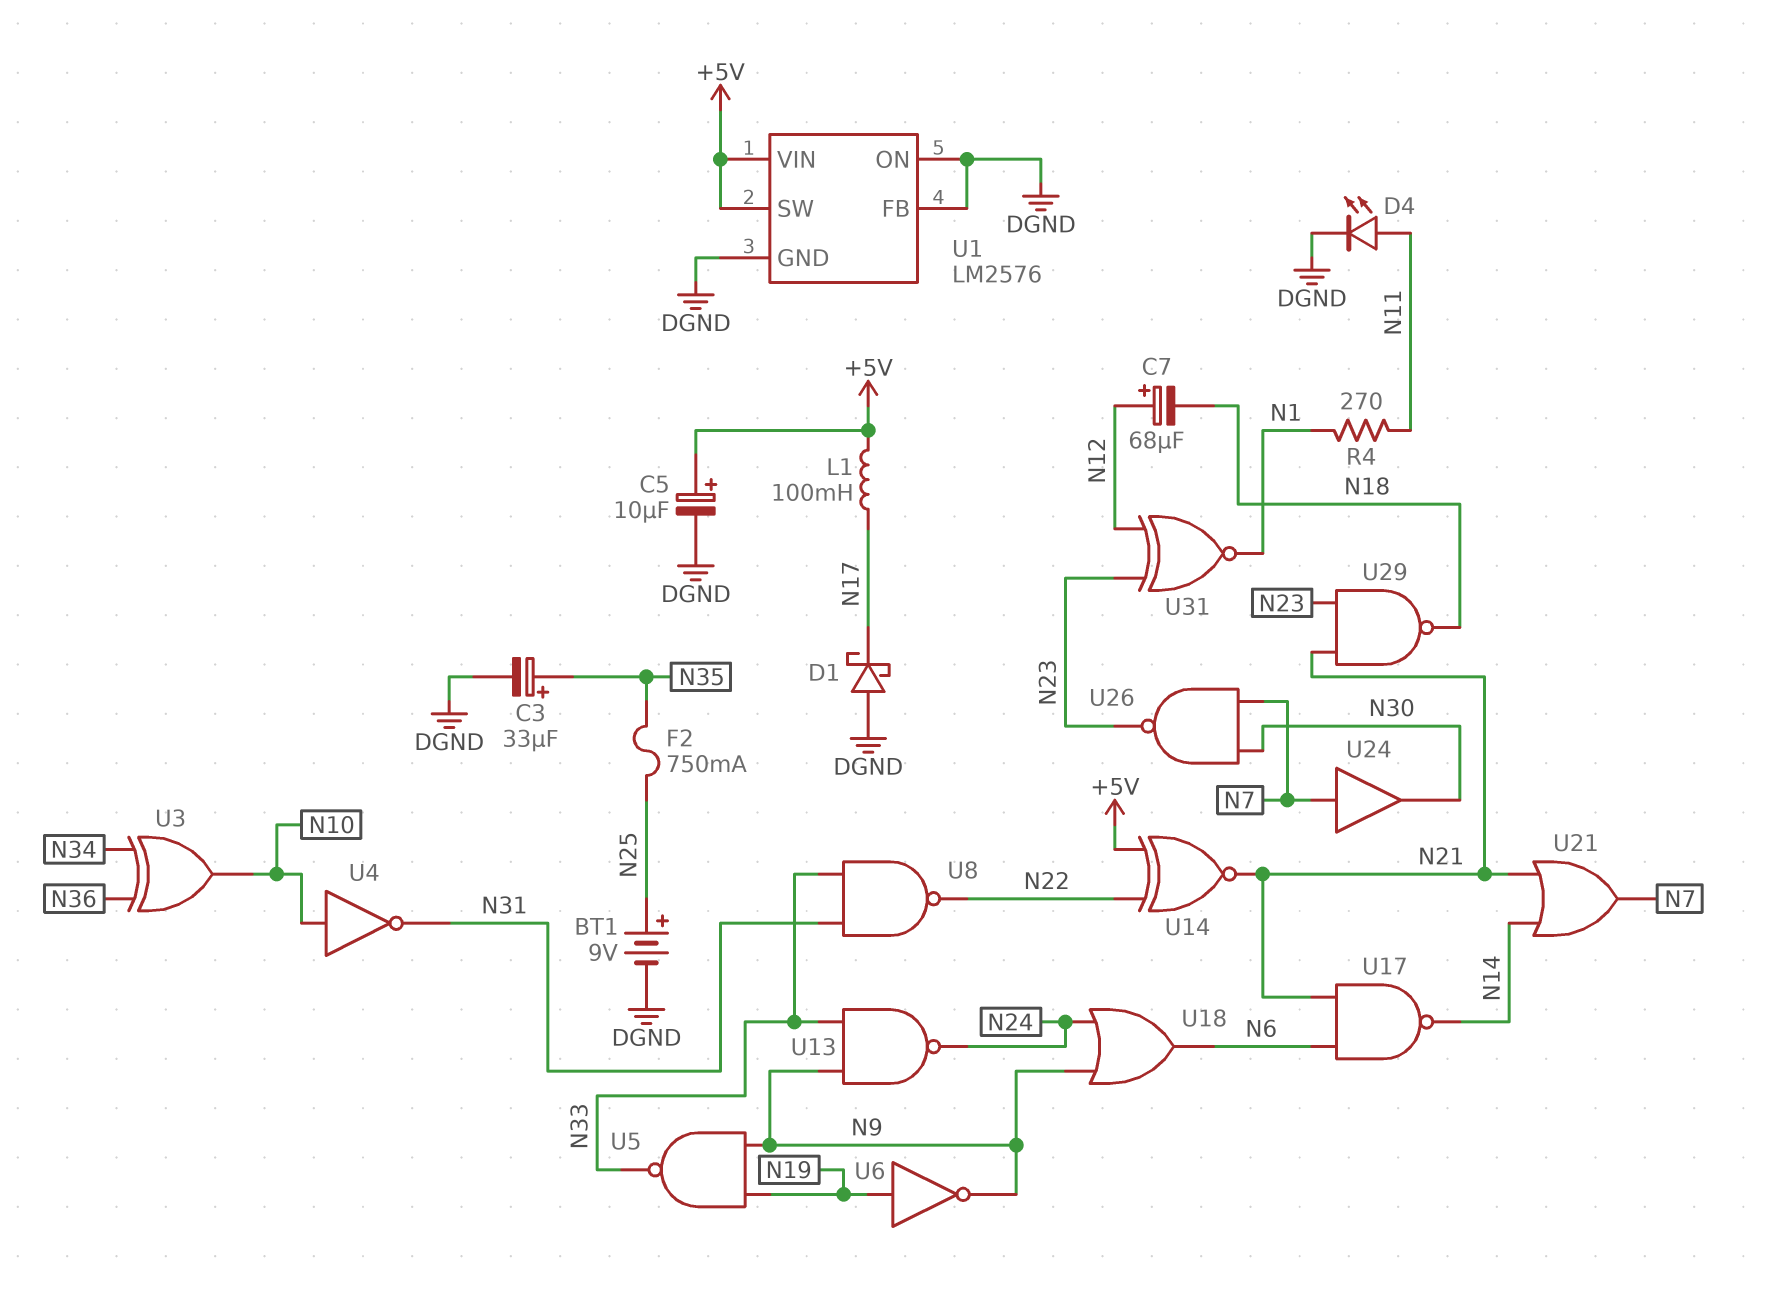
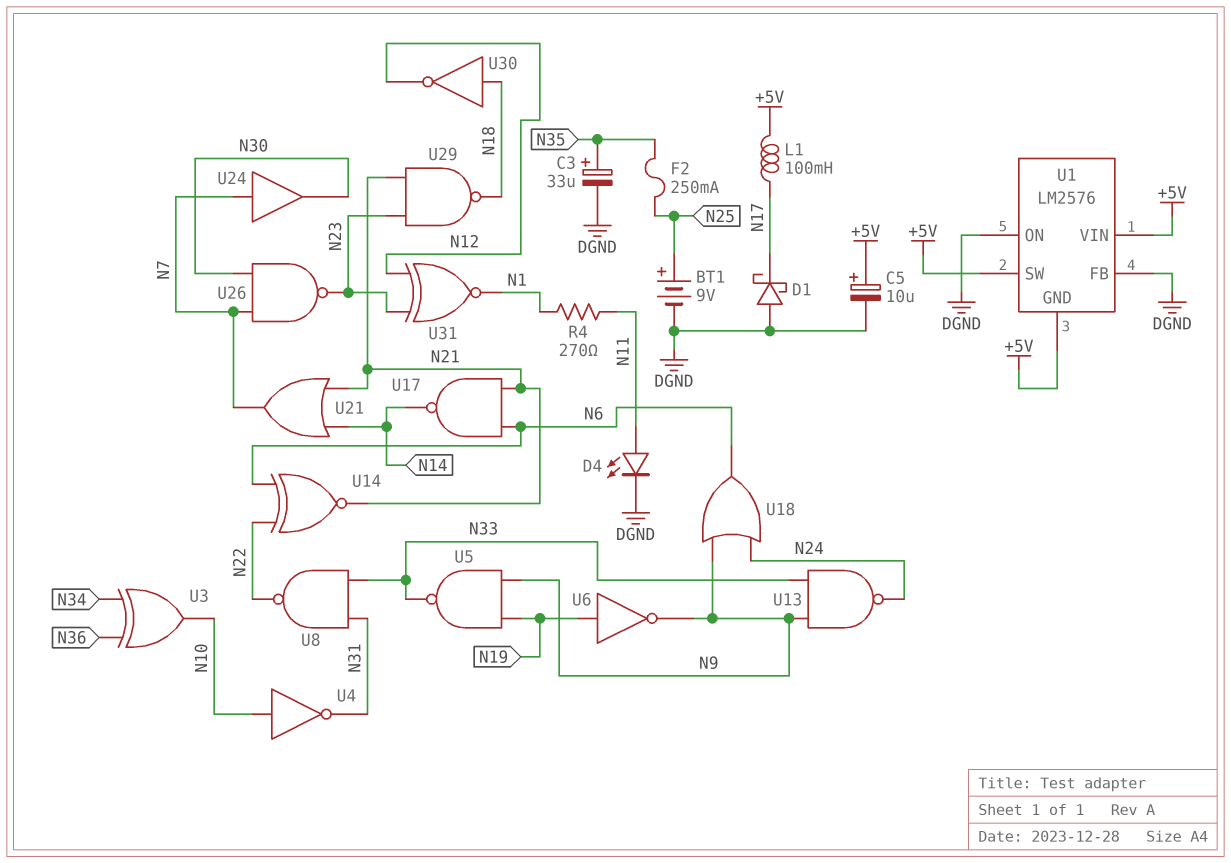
C7: 68uF (plus N12, minus N18) -> none
F2: 750mA (N25, N35) -> 250mA (N25, N35)
U1 pin GND: DGND -> +5V
U14: XNOR (in +5V, in N22, out N21) -> XNOR (in N6, in N22, out N21)
U30: none -> NOT (in N18, out N12)

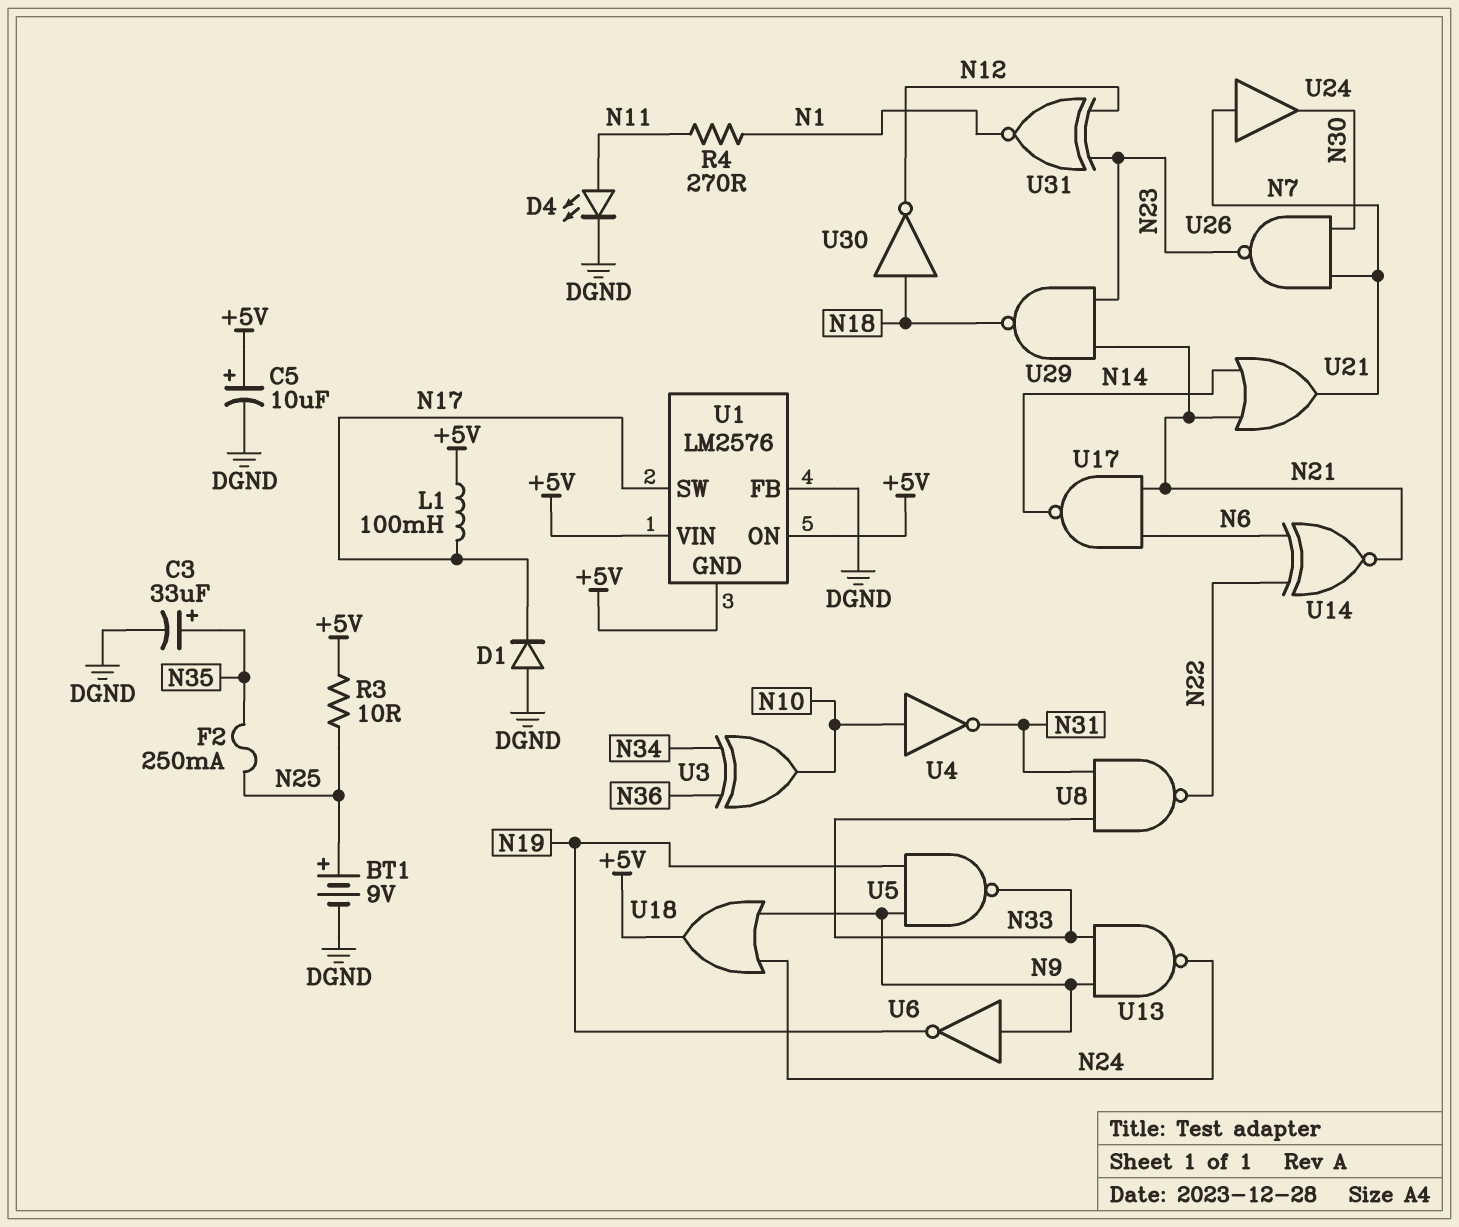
D1: schottky (A DGND, K N17) -> diode (A DGND, K N17)
R3: none -> 10 (+5V, N25)
U1 pin ON: DGND -> +5V
U1 pin SW: +5V -> N17
U6: NOT (in N19, out N9) -> NOT (in N9, out N19)
U18: OR (in N9, in N24, out N6) -> OR (in N9, in N24, out +5V)

